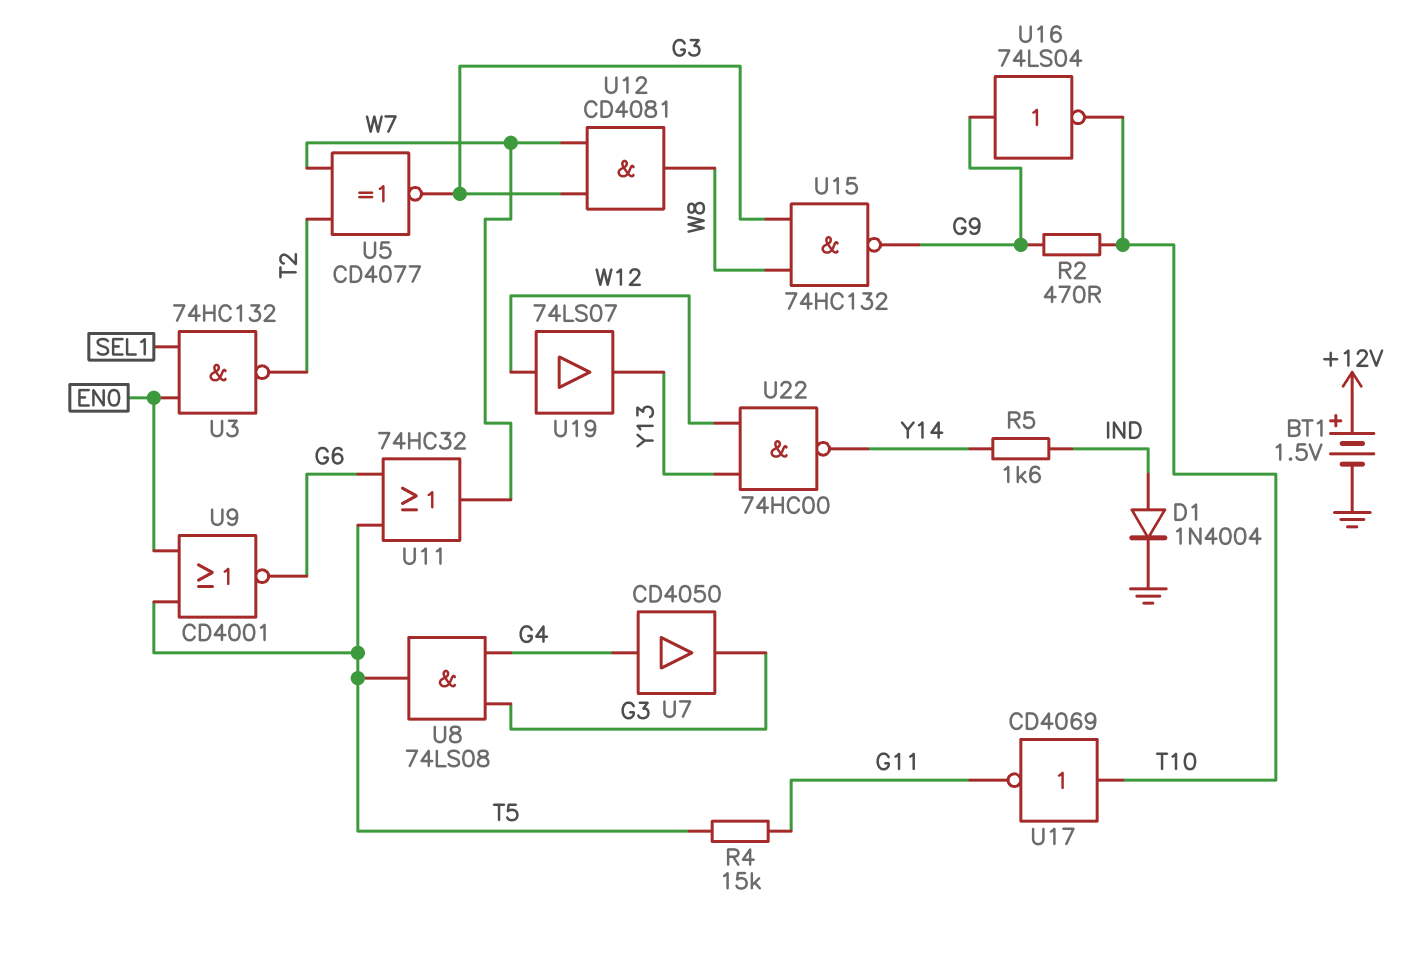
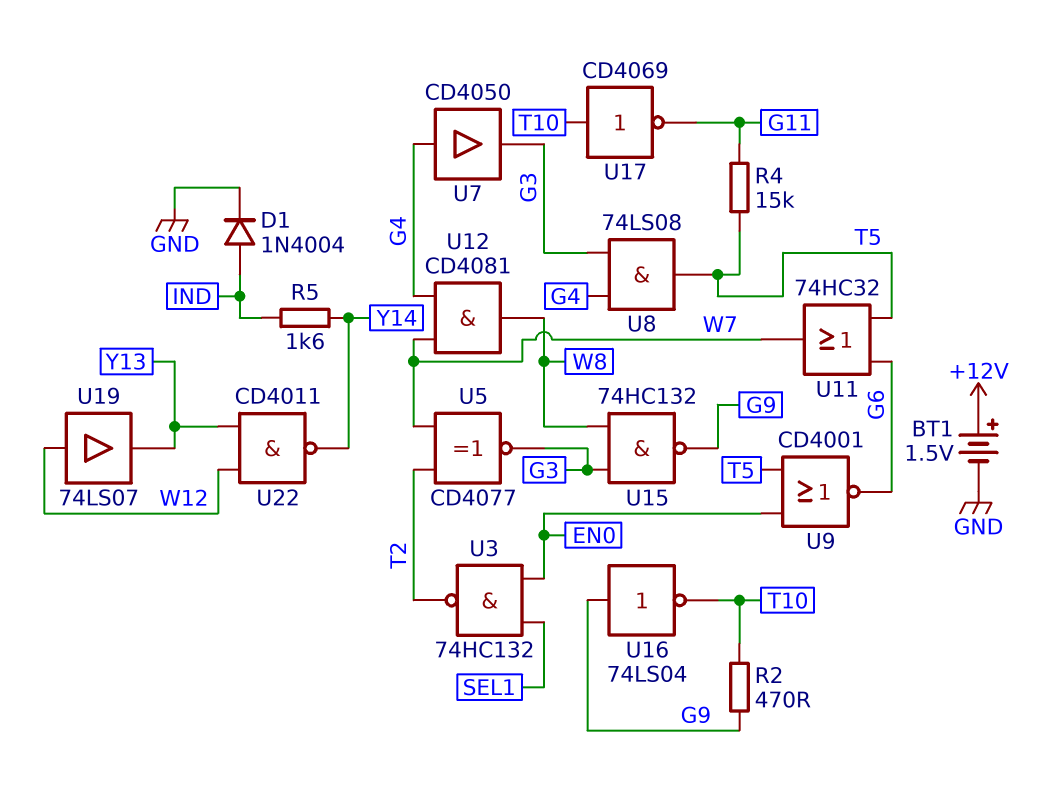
U12: AND CD4081 (in G3, in W7, out W8) -> AND CD4081 (in G4, in W7, out W8)
U22: NAND 74HC00 (in W12, in Y13, out Y14) -> NAND CD4011 (in W12, in Y13, out Y14)

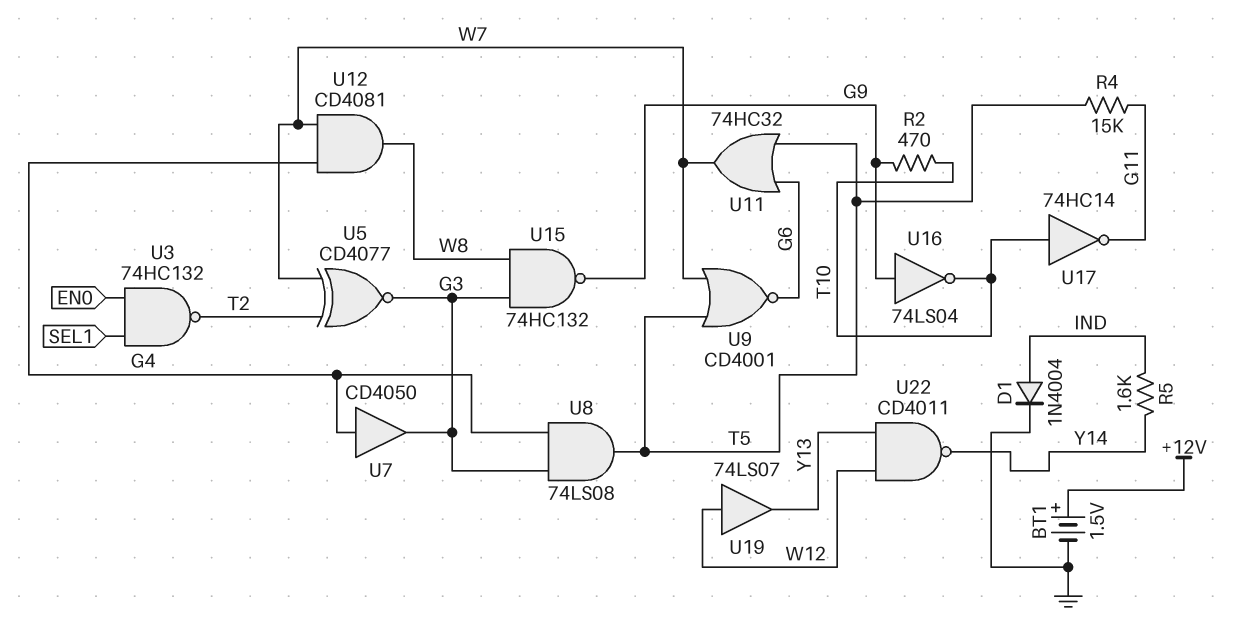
U9: NOR CD4001 (in EN0, in T5, out G6) -> NOR CD4001 (in T5, in W7, out G6)
U17: NOT CD4069 (in T10, out G11) -> NOT 74HC14 (in T10, out G11)

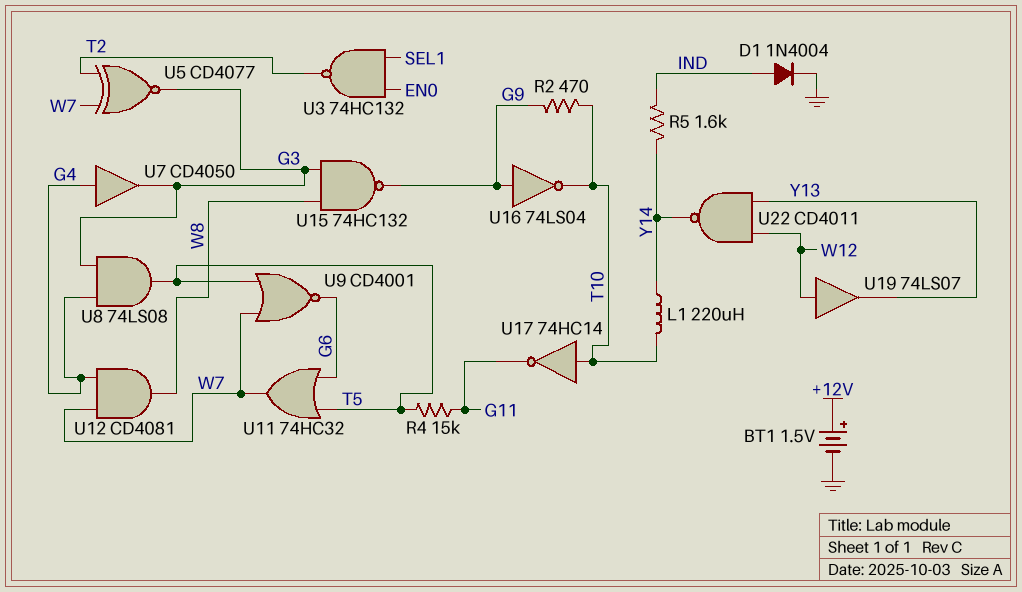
L1: none -> 220uH (T10, Y14)

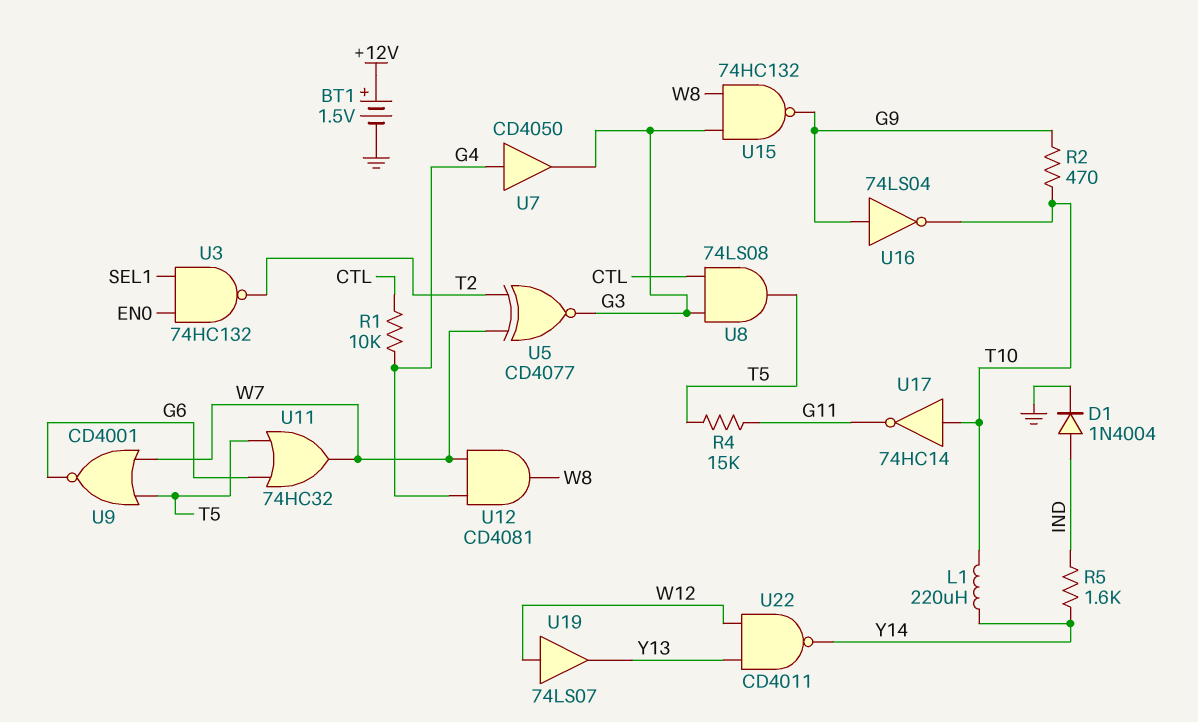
R1: none -> 10k (CTL, G4)
U8: AND 74LS08 (in G3, in G4, out T5) -> AND 74LS08 (in CTL, in G3, out T5)

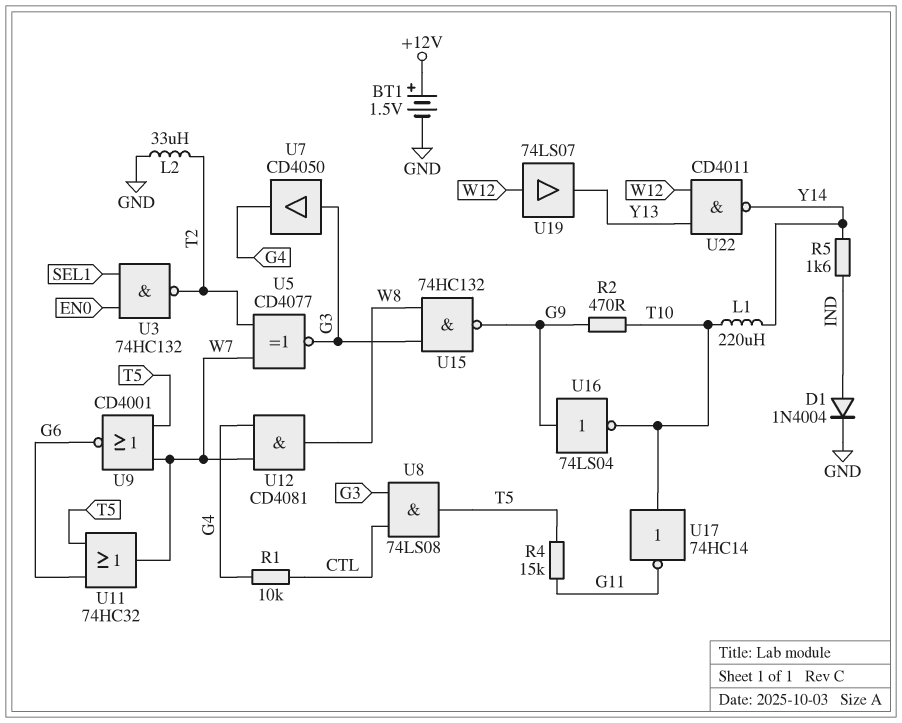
L2: none -> 33uH (GND, T2)
U7: buffer CD4050 (in G4, out G3) -> buffer CD4050 (in G3, out G4)

